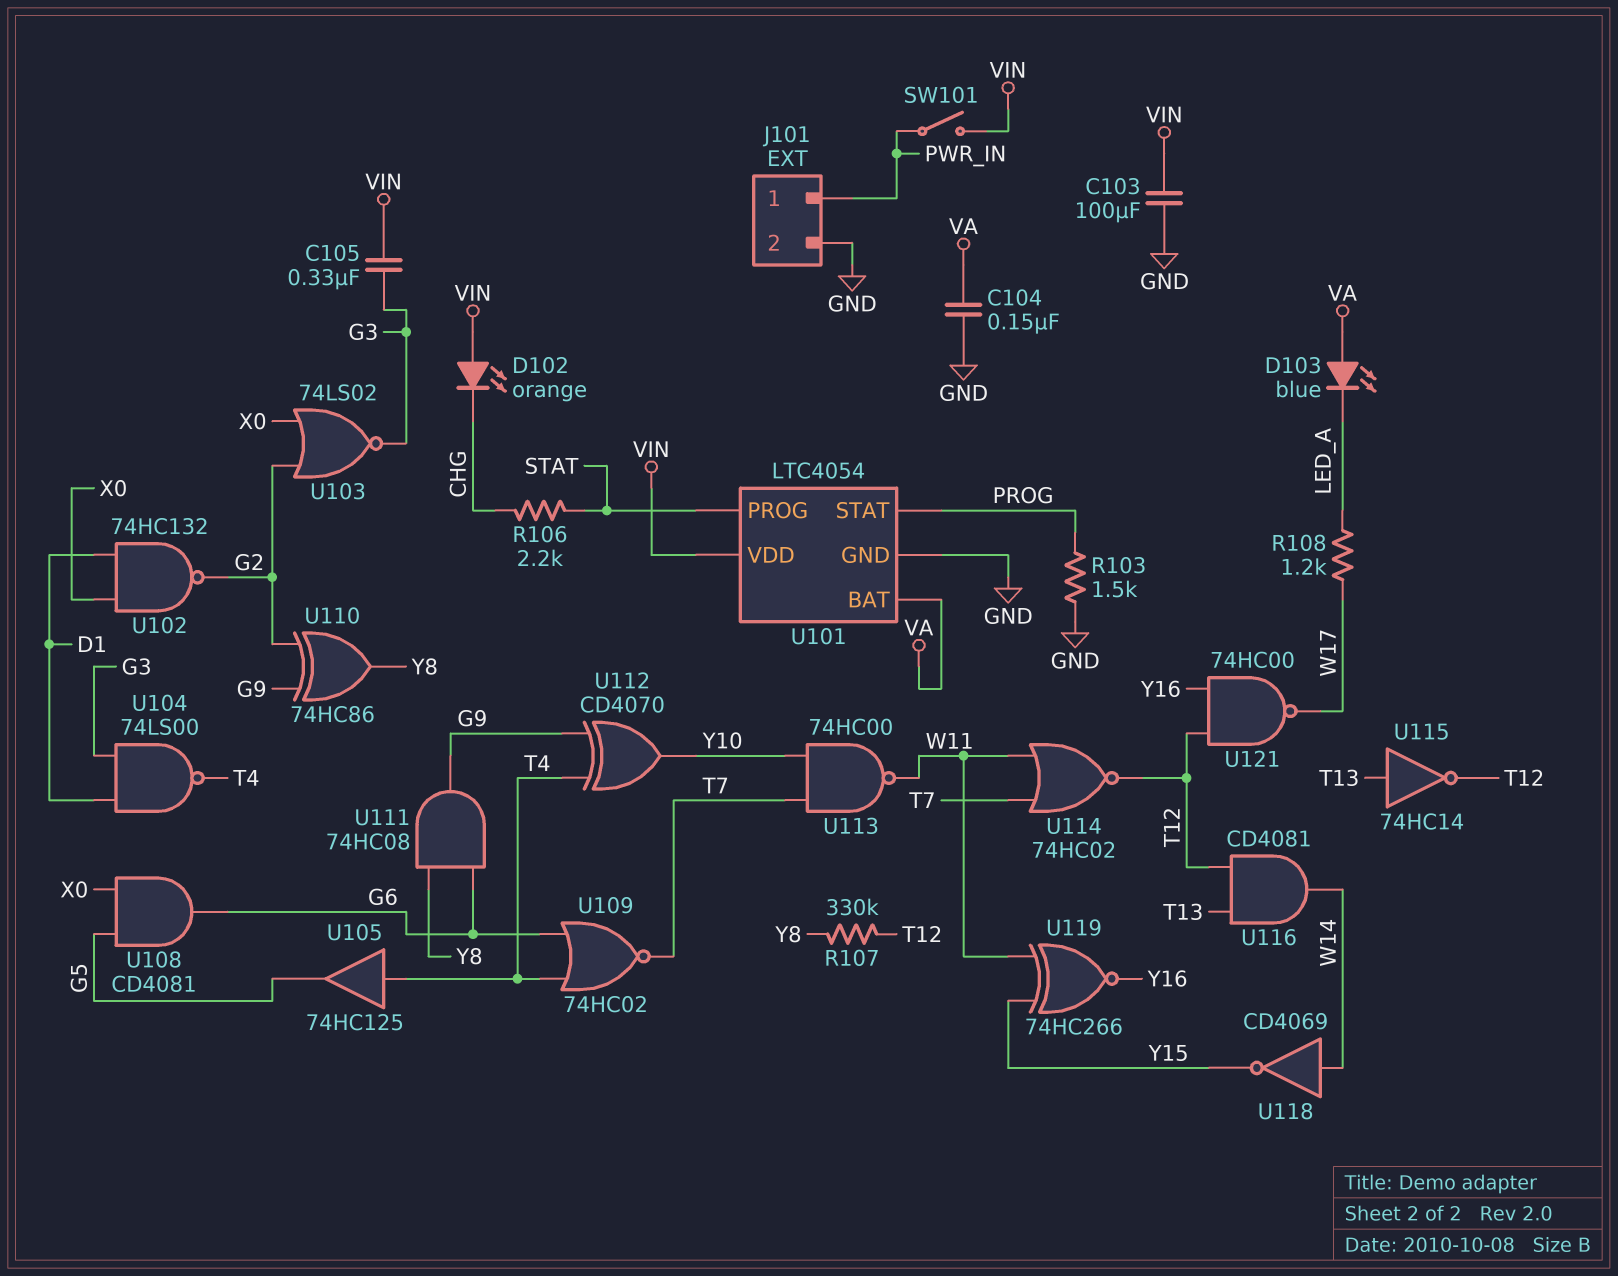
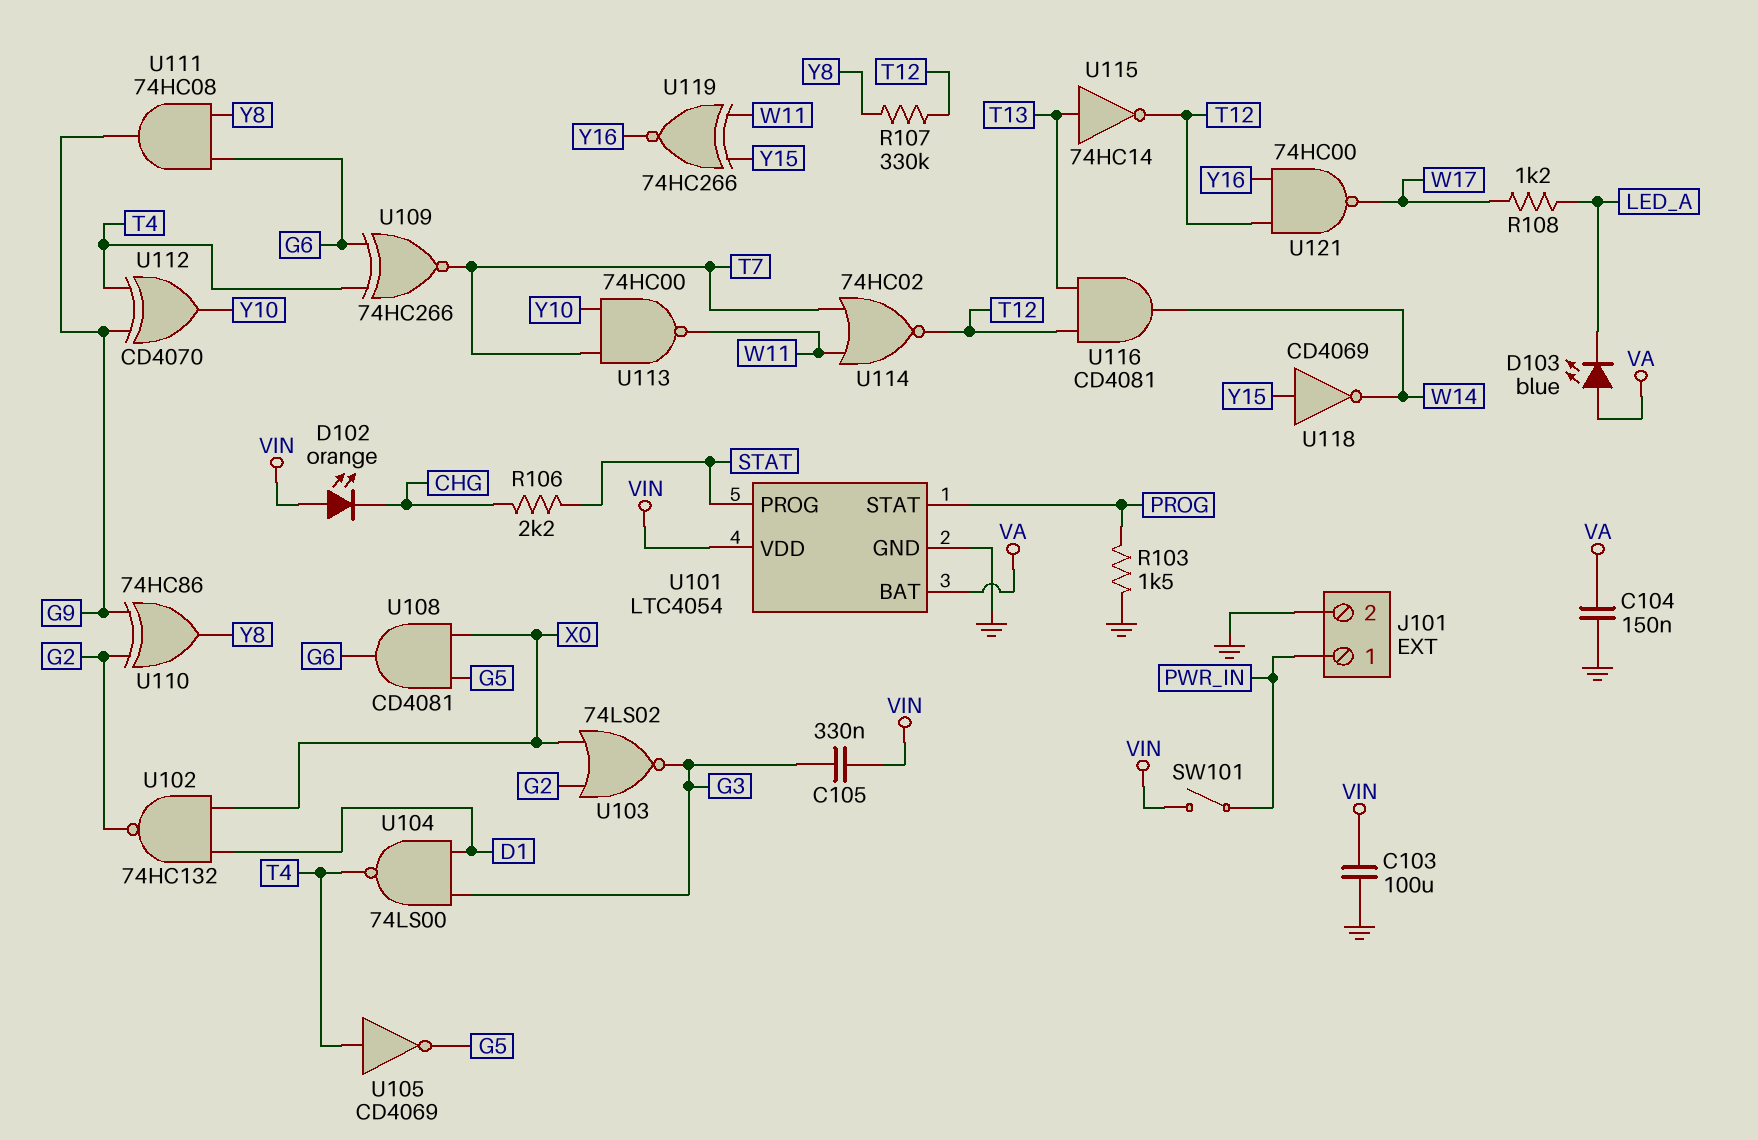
U105: buffer 74HC125 (in T4, out G5) -> NOT CD4069 (in T4, out G5)
U109: NOR 74HC02 (in G6, in T4, out T7) -> XNOR 74HC266 (in G6, in T4, out T7)
U118: NOT CD4069 (in W14, out Y15) -> NOT CD4069 (in Y15, out W14)

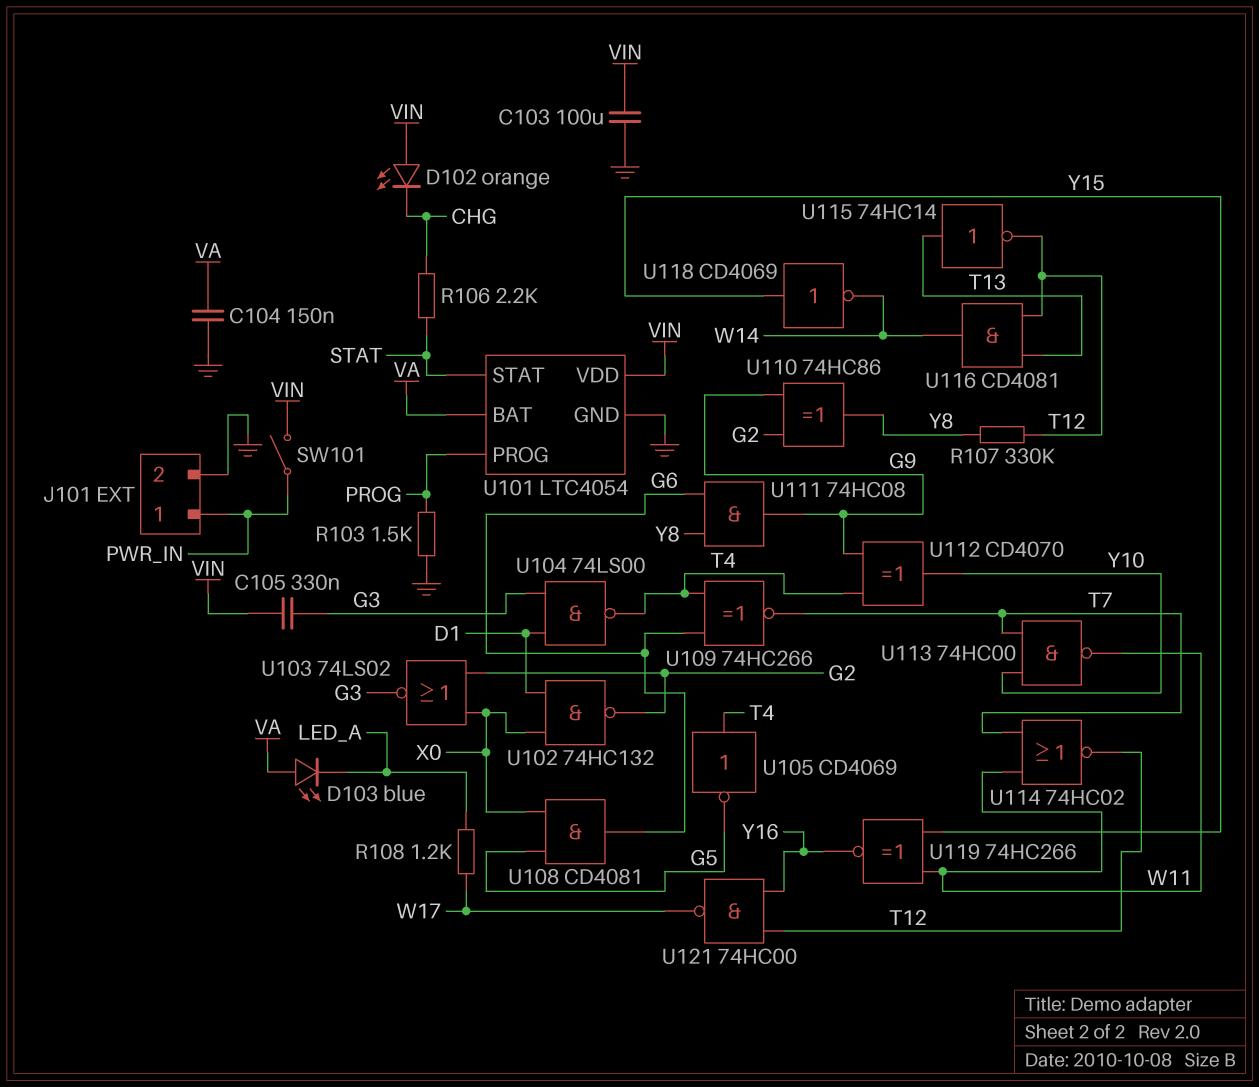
U101 pin PROG: STAT -> PROG
U101 pin STAT: PROG -> STAT

